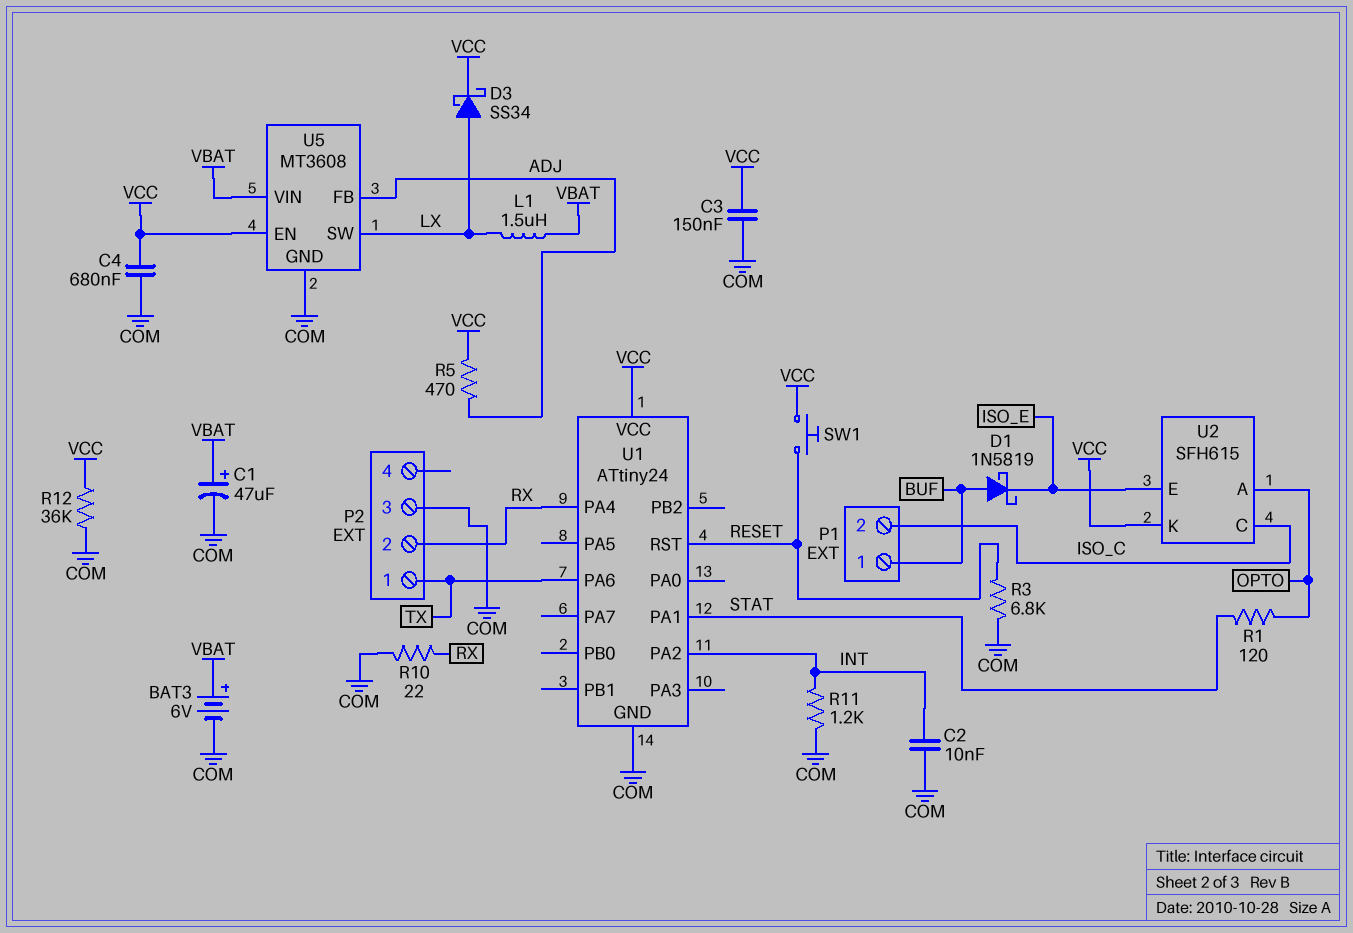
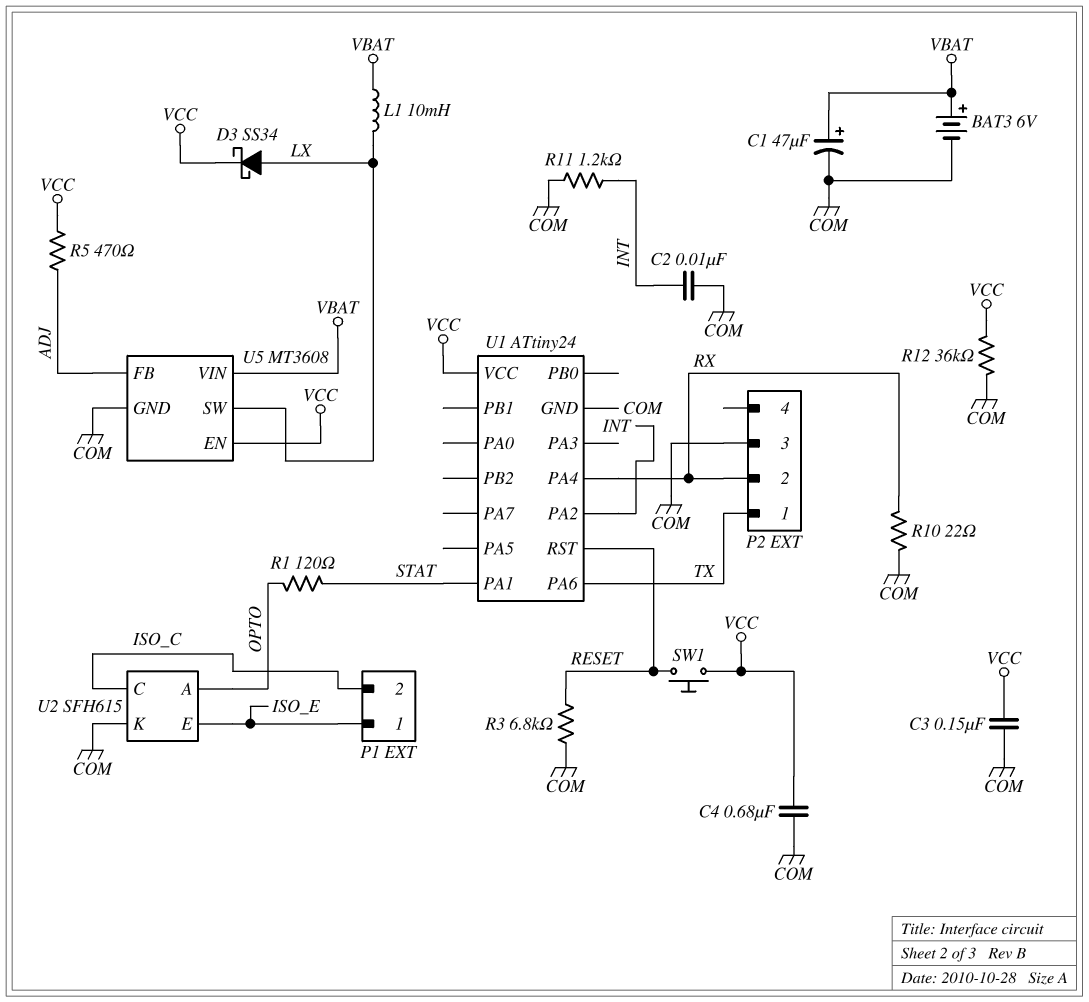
D1: schottky 1N5819 (A BUF, K ISO_E) -> none
L1: 1.5uH (LX, VBAT) -> 10mH (LX, VBAT)
P1 pin 1: BUF -> ISO_E
U2 pin K: VCC -> COM

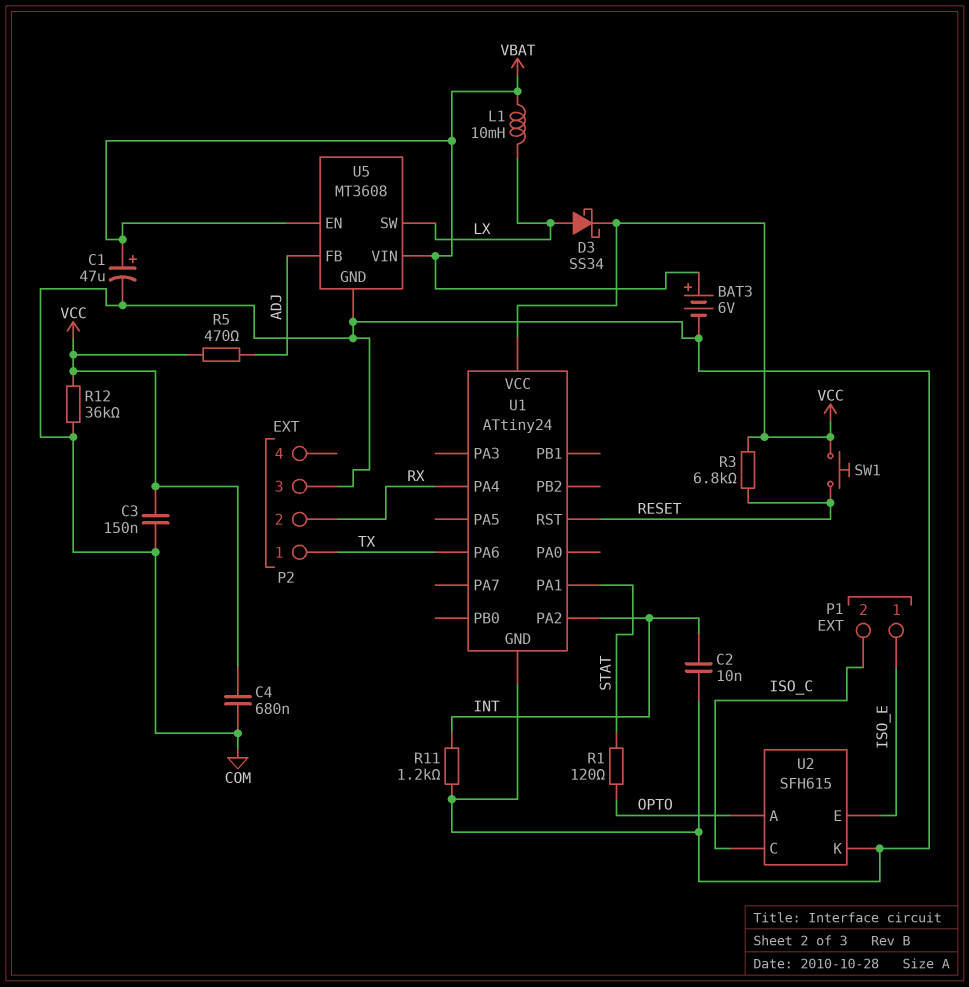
R3: 6.8k (COM, RESET) -> 6.8k (RESET, VCC)
R10: 22 (COM, RX) -> none
U5 pin EN: VCC -> VBAT

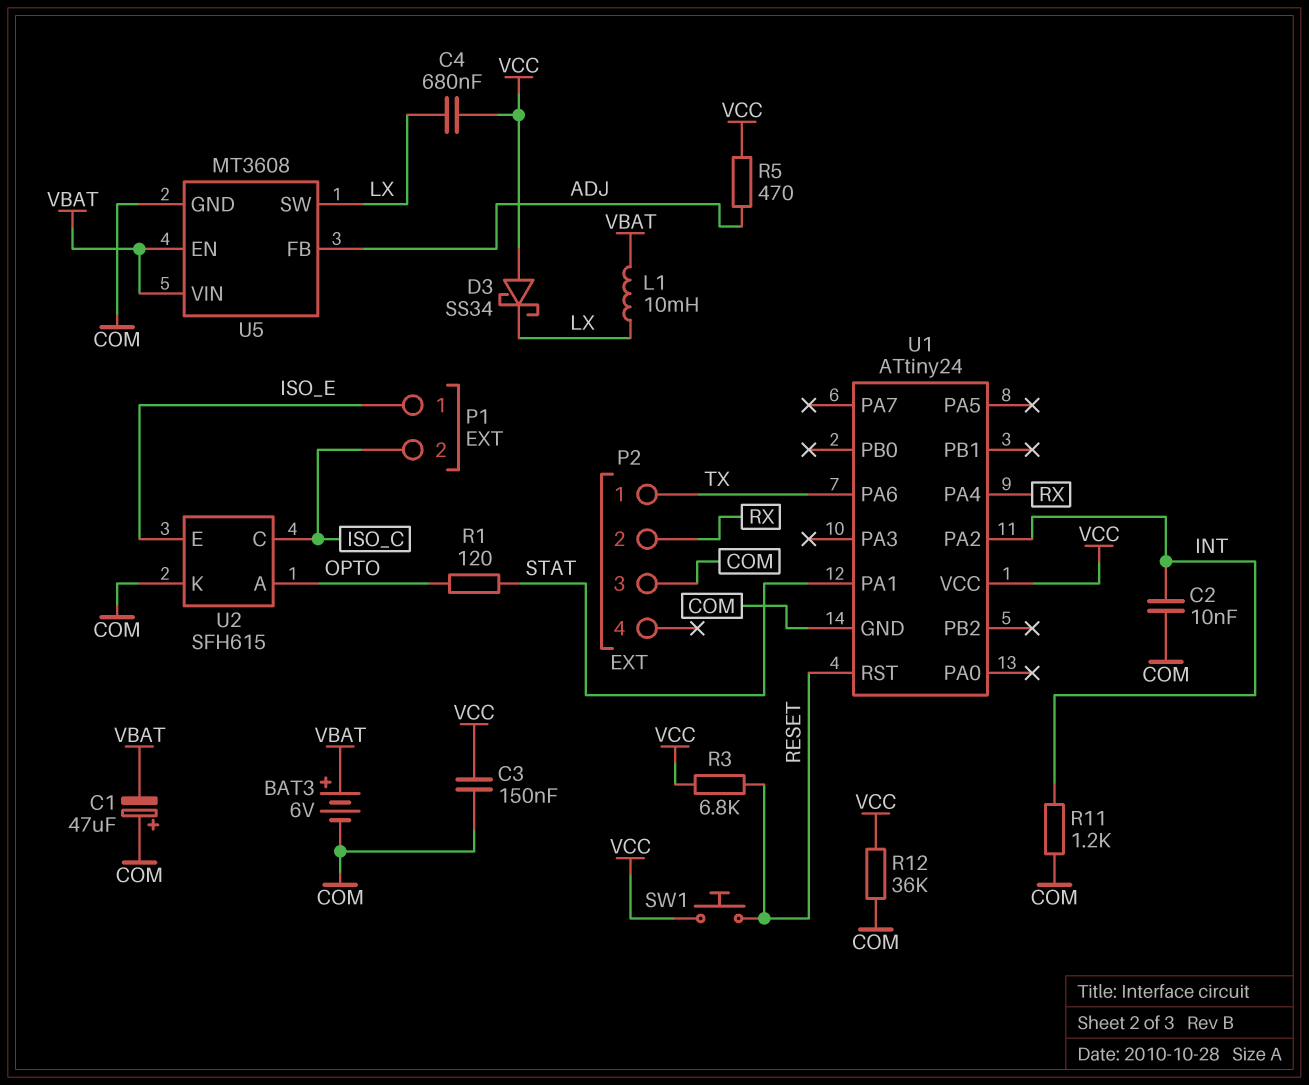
C1: 47uF (plus VBAT, minus COM) -> 47uF (plus COM, minus VBAT)
C4: 680nF (COM, VCC) -> 680nF (LX, VCC)
D3: schottky SS34 (A LX, K VCC) -> schottky SS34 (A VCC, K LX)

